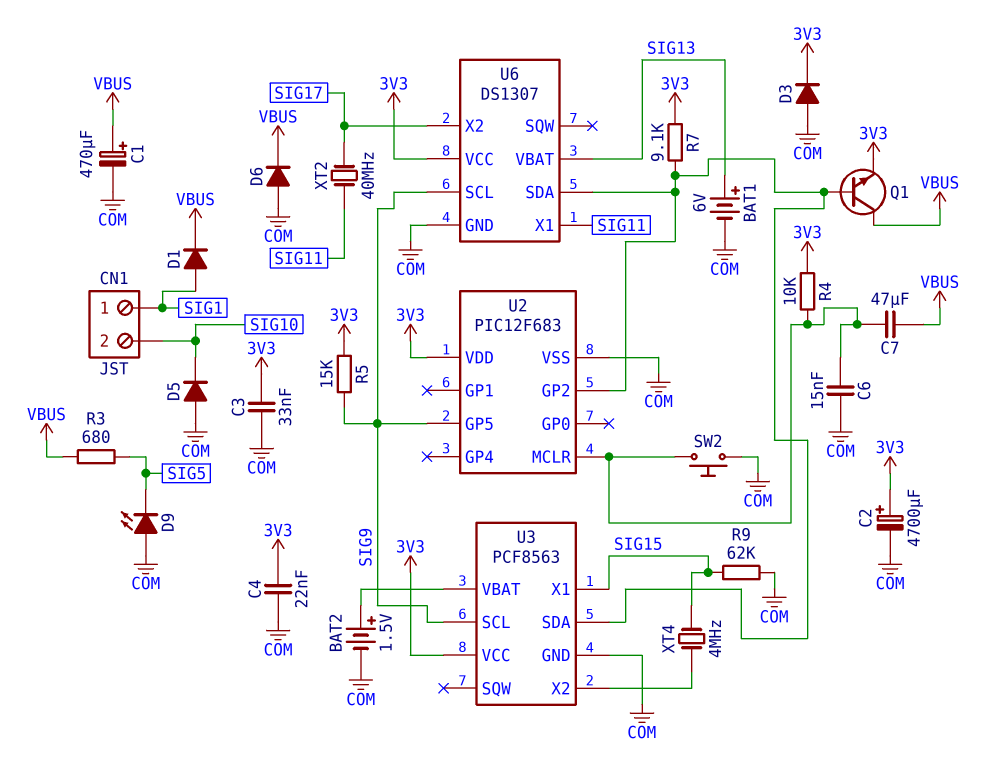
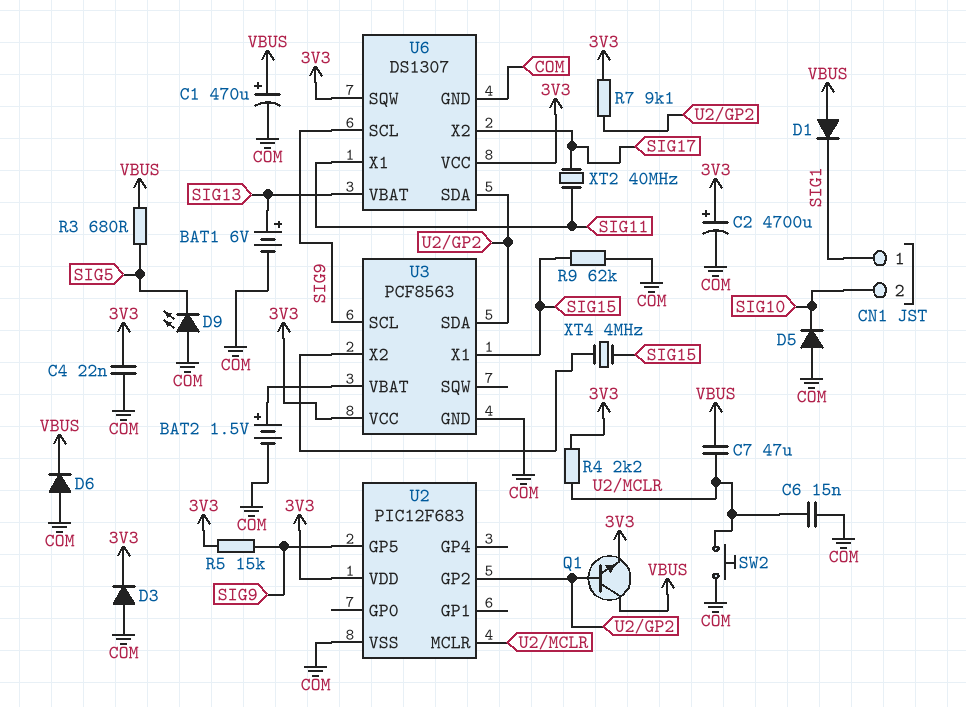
C3: 33nF (3V3, COM) -> none
D1: diode (A SIG1, K VBUS) -> diode (A VBUS, K SIG1)
R4: 10k (3V3, U2/MCLR) -> 2.2k (3V3, U2/MCLR)
U6 pin SQW: none -> 3V3

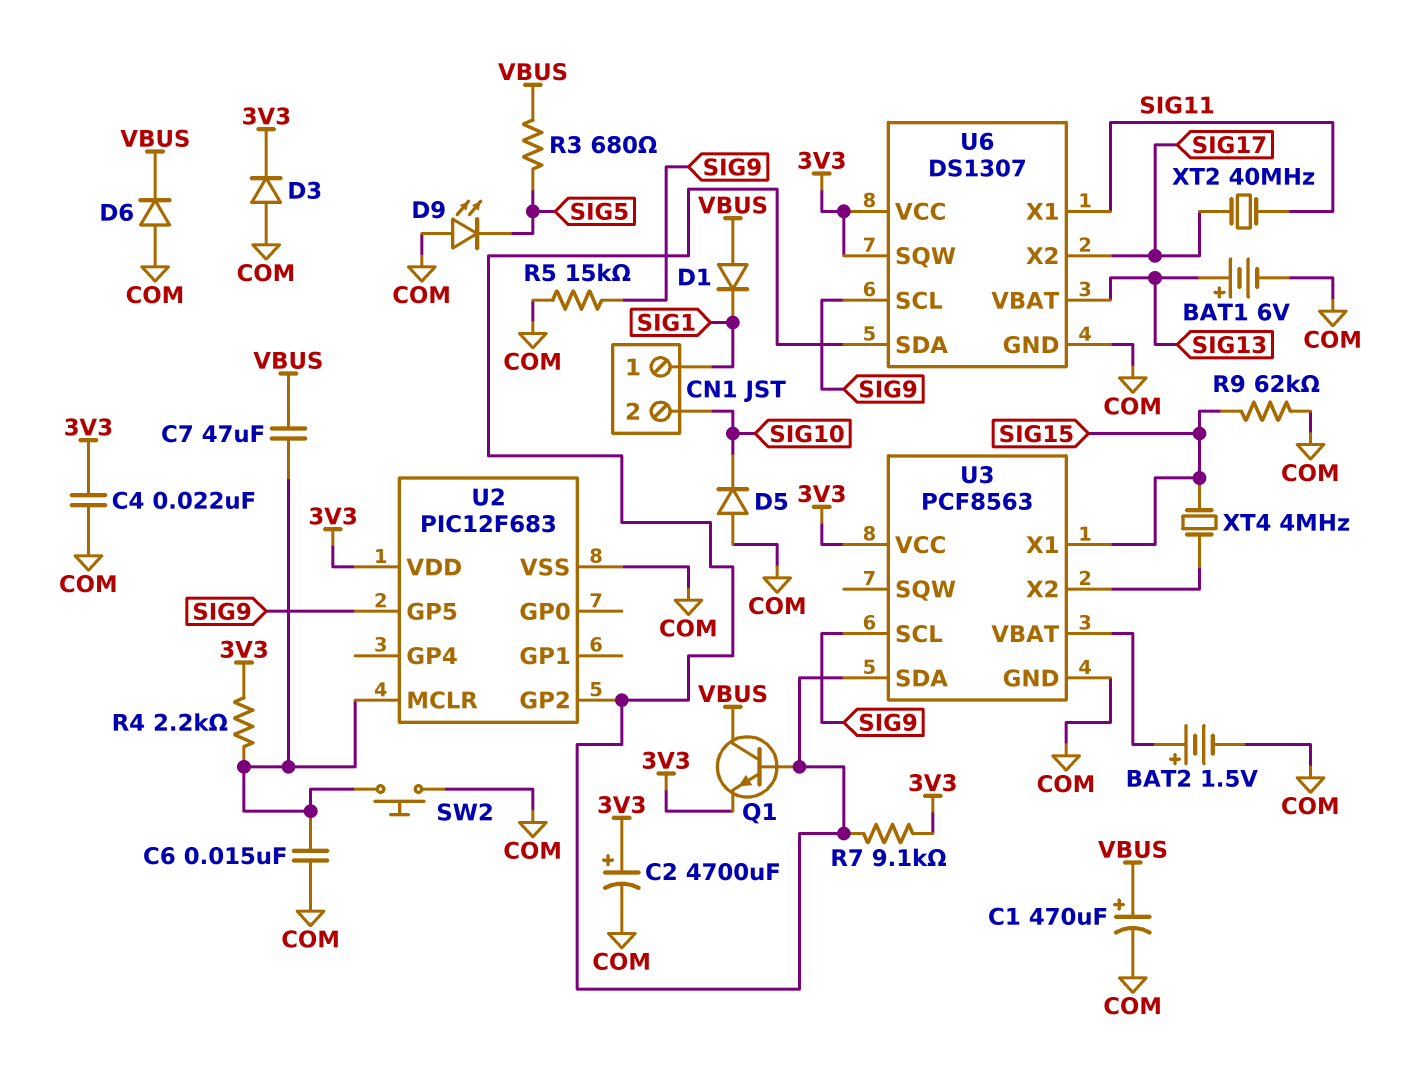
R5: 15k (3V3, SIG9) -> 15k (COM, SIG9)

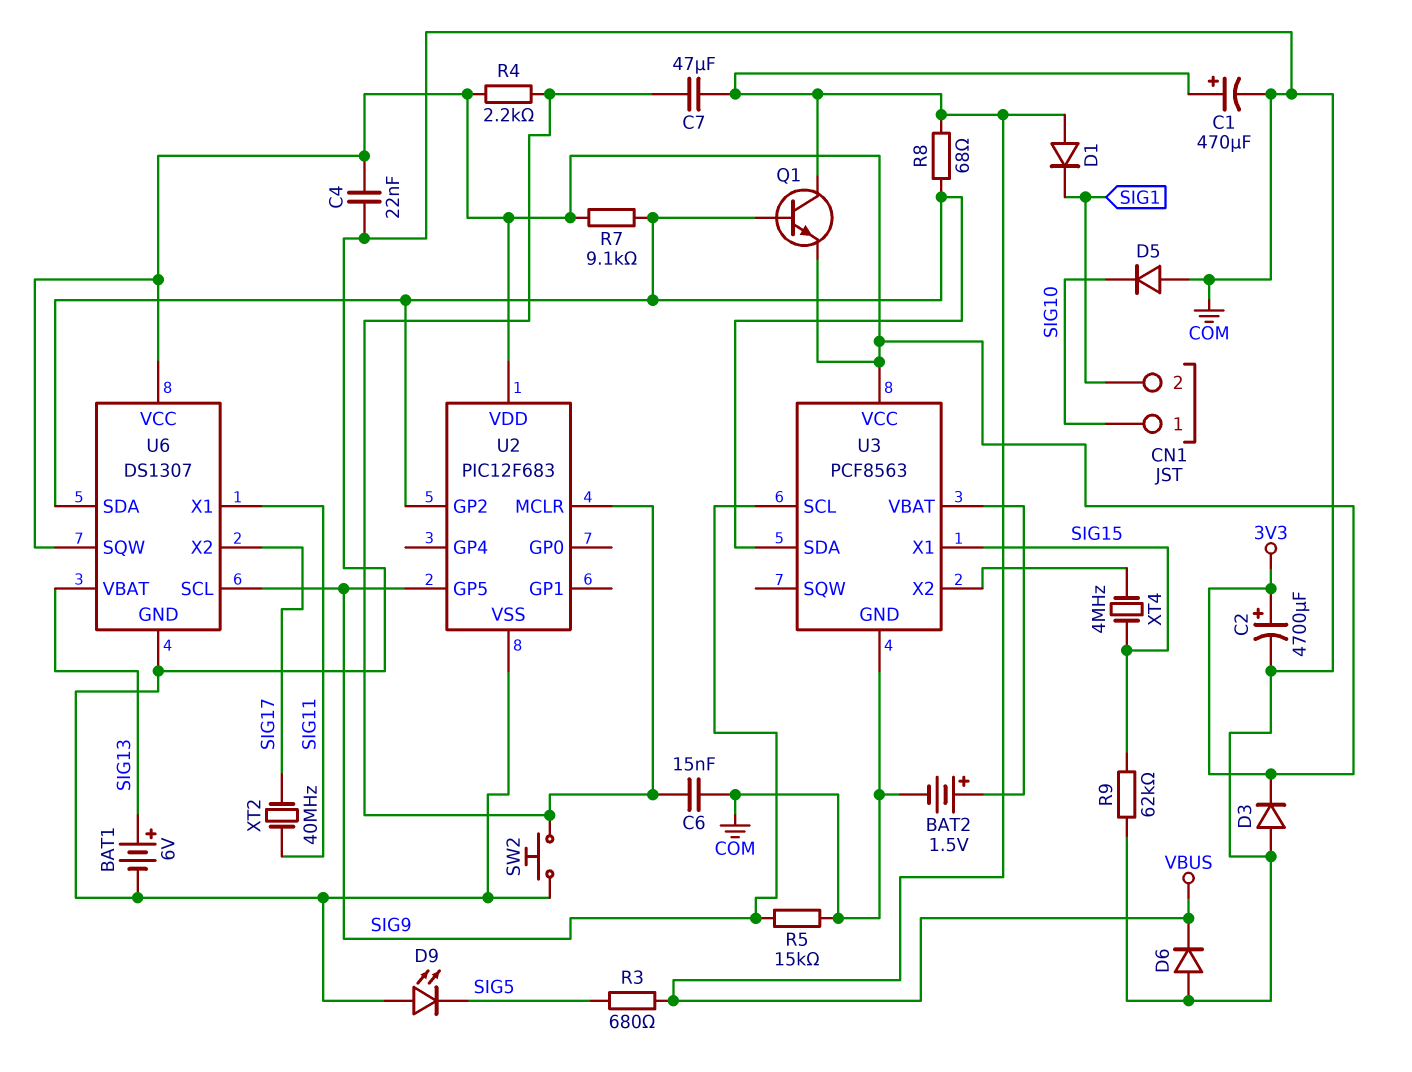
CN1 pin 1: SIG1 -> SIG10
CN1 pin 2: SIG10 -> SIG1
R8: none -> 68 (U2/GP2, VBUS)

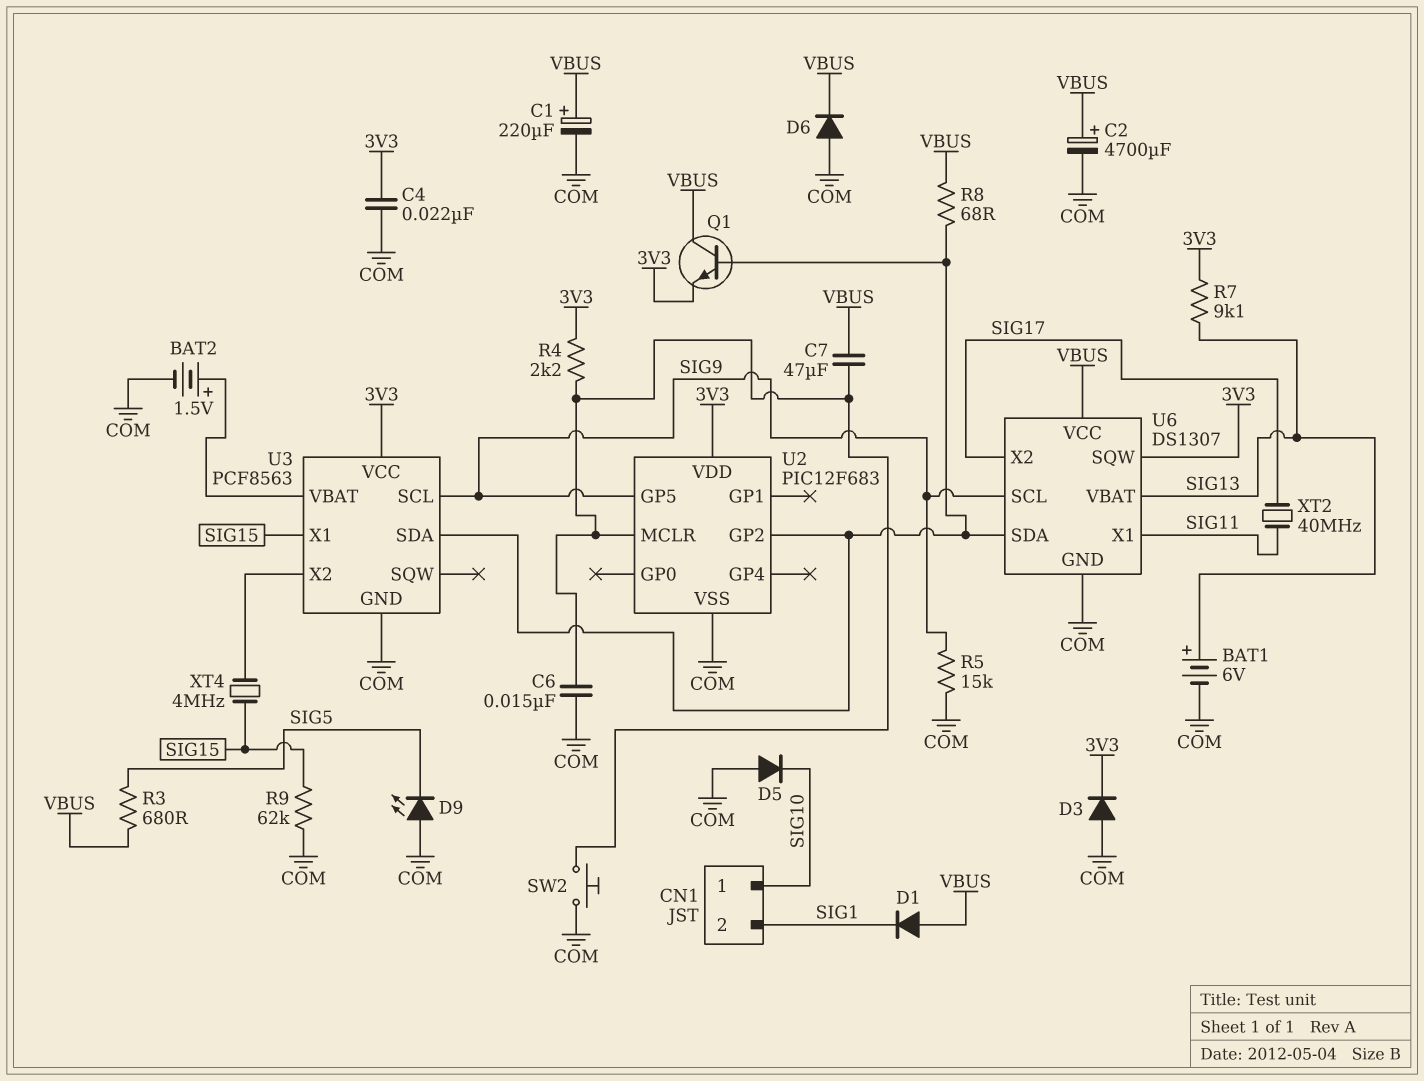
C1: 470uF (plus VBUS, minus COM) -> 220uF (plus VBUS, minus COM)
C2: 4700uF (plus 3V3, minus COM) -> 4700uF (plus VBUS, minus COM)
R7: 9.1k (3V3, U2/GP2) -> 9.1k (3V3, SIG13)
U6 pin VCC: 3V3 -> VBUS

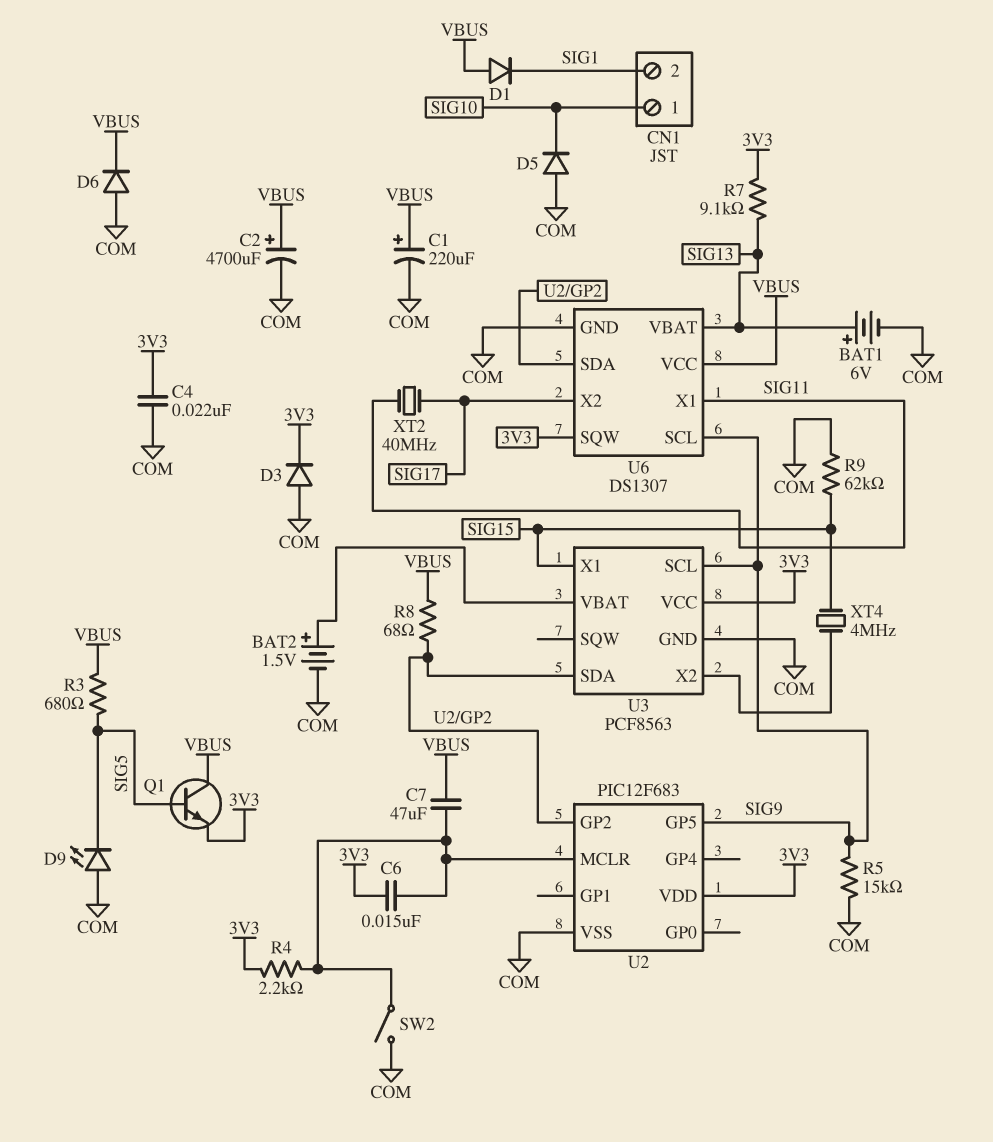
C6: 15nF (COM, U2/MCLR) -> 15nF (3V3, U2/MCLR)
Q1: NPN (B U2/GP2, C VBUS, E 3V3) -> NPN (B SIG5, C VBUS, E 3V3)
SW2: button (COM, U2/MCLR) -> switch (COM, U2/MCLR)

